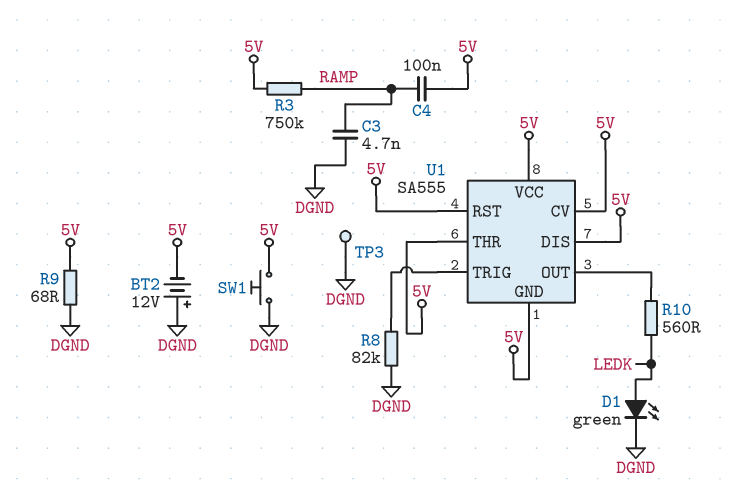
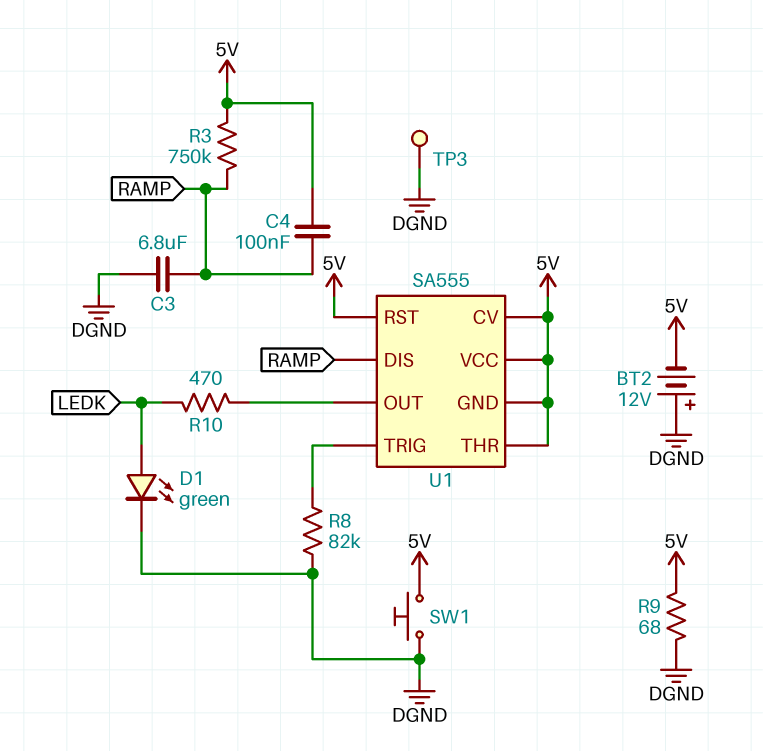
C3: 4.7nF (DGND, RAMP) -> 6.8uF (DGND, RAMP)
R10: 560 (LEDK, U1/OUT) -> 470 (LEDK, U1/OUT)
U1 pin DIS: 5V -> RAMP

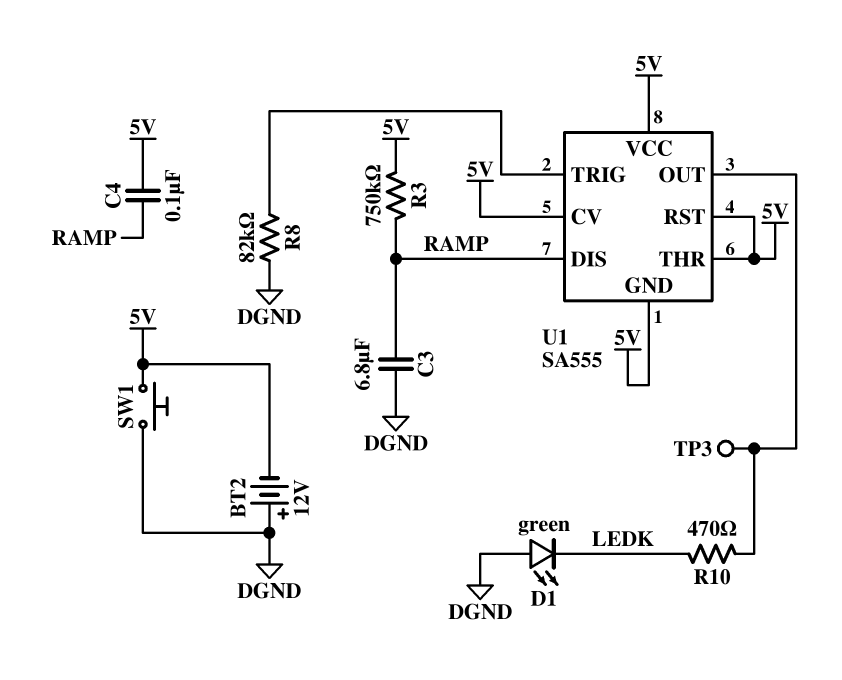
D1: LED green (A LEDK, K DGND) -> LED green (A DGND, K LEDK)
R9: 68 (5V, DGND) -> none
TP3: test point (DGND) -> test point (U1/OUT)

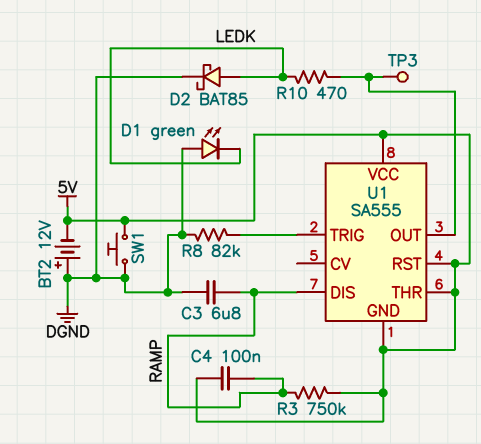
D2: none -> schottky BAT85 (A LEDK, K DGND)
U1 pin CV: 5V -> none

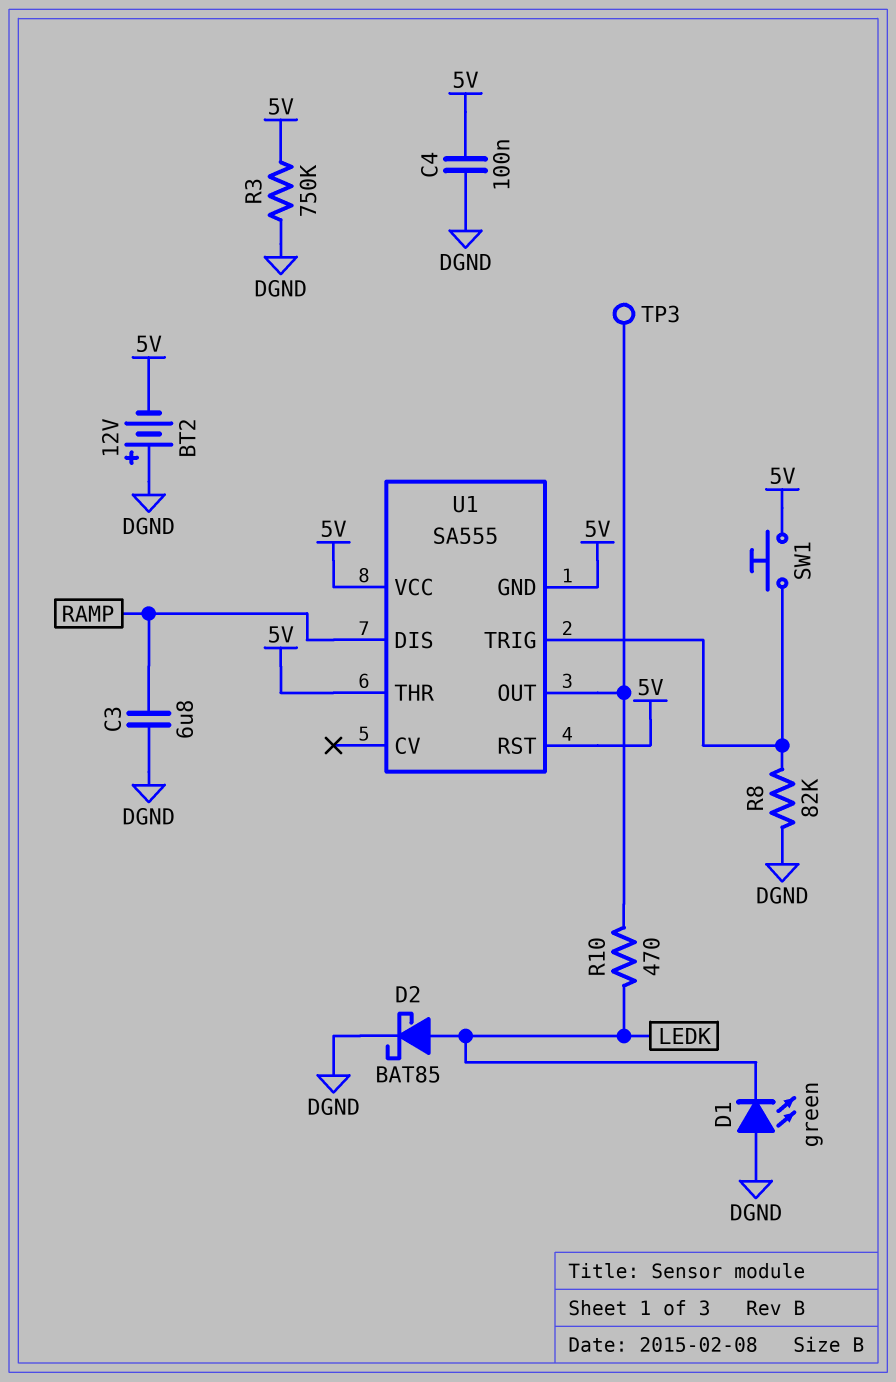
C4: 100nF (5V, RAMP) -> 100nF (5V, DGND)
R3: 750k (5V, RAMP) -> 750k (5V, DGND)
SW1: button (5V, DGND) -> button (5V, U1/TRIG)

